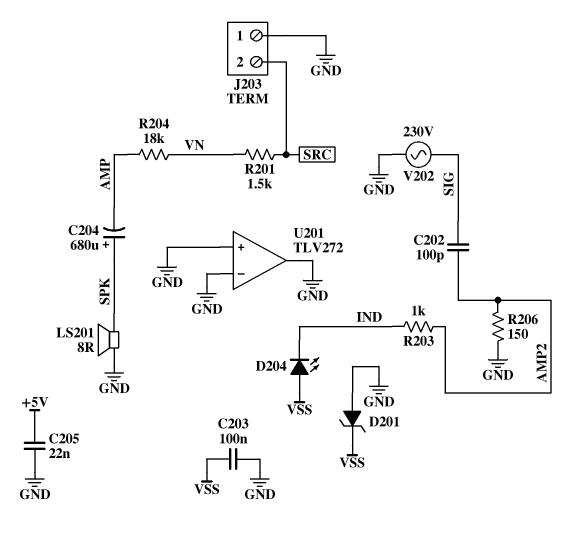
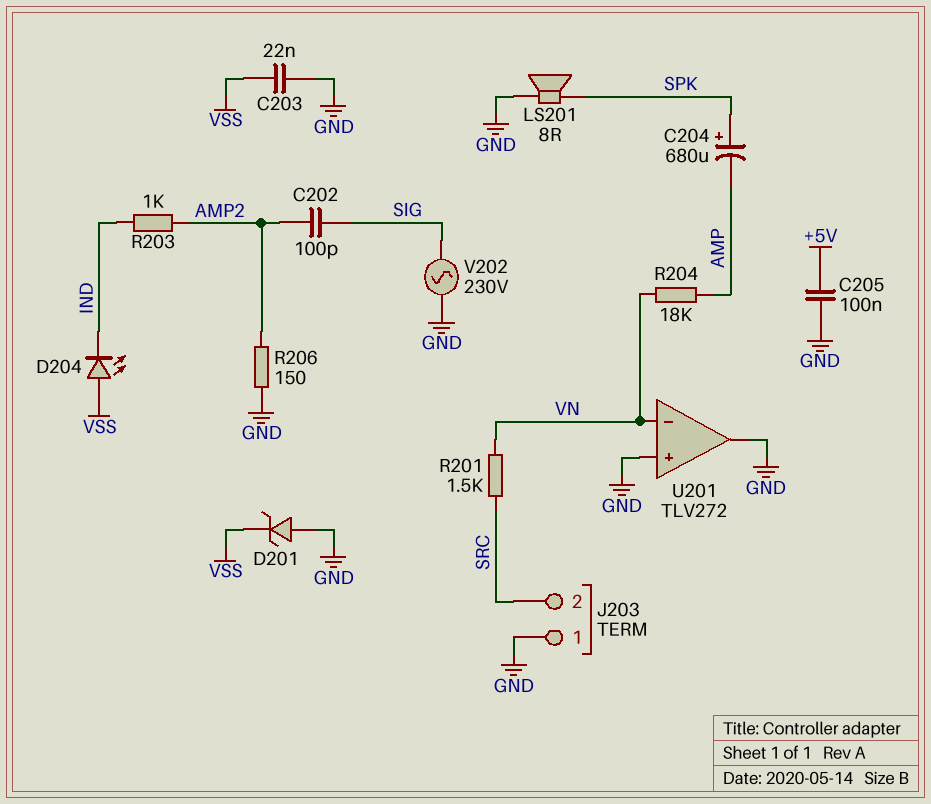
C203: 100nF (GND, VSS) -> 22nF (GND, VSS)
C205: 22nF (+5V, GND) -> 100nF (+5V, GND)
U201 pin in-: GND -> VN

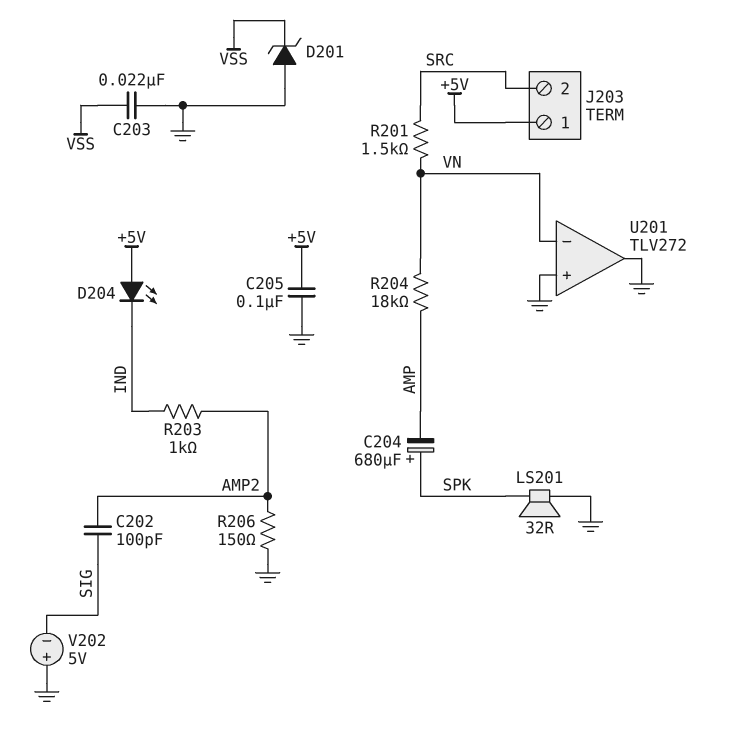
D204: LED (A VSS, K IND) -> LED (A +5V, K IND)
J203 pin 1: GND -> +5V
LS201: speaker 8R (GND, SPK) -> speaker 32R (GND, SPK)
V202: AC 230V (GND, SIG) -> 5V (plus GND, minus SIG)

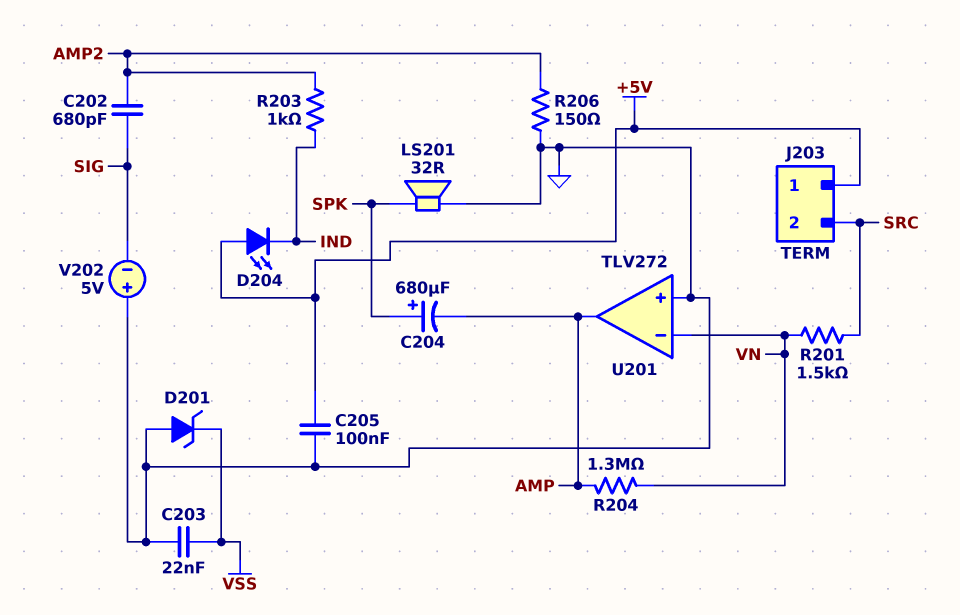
C202: 100pF (AMP2, SIG) -> 680pF (AMP2, SIG)
R204: 18k (AMP, VN) -> 1.3M (AMP, VN)
U201 pin out: GND -> AMP

